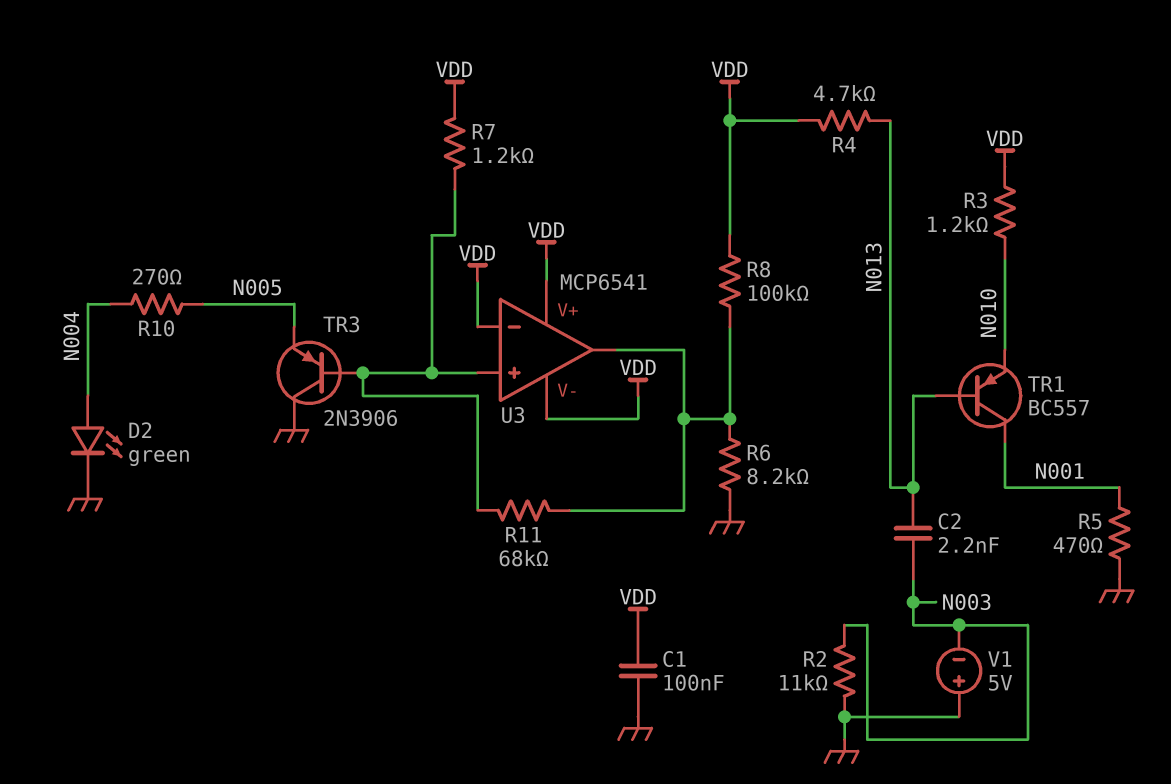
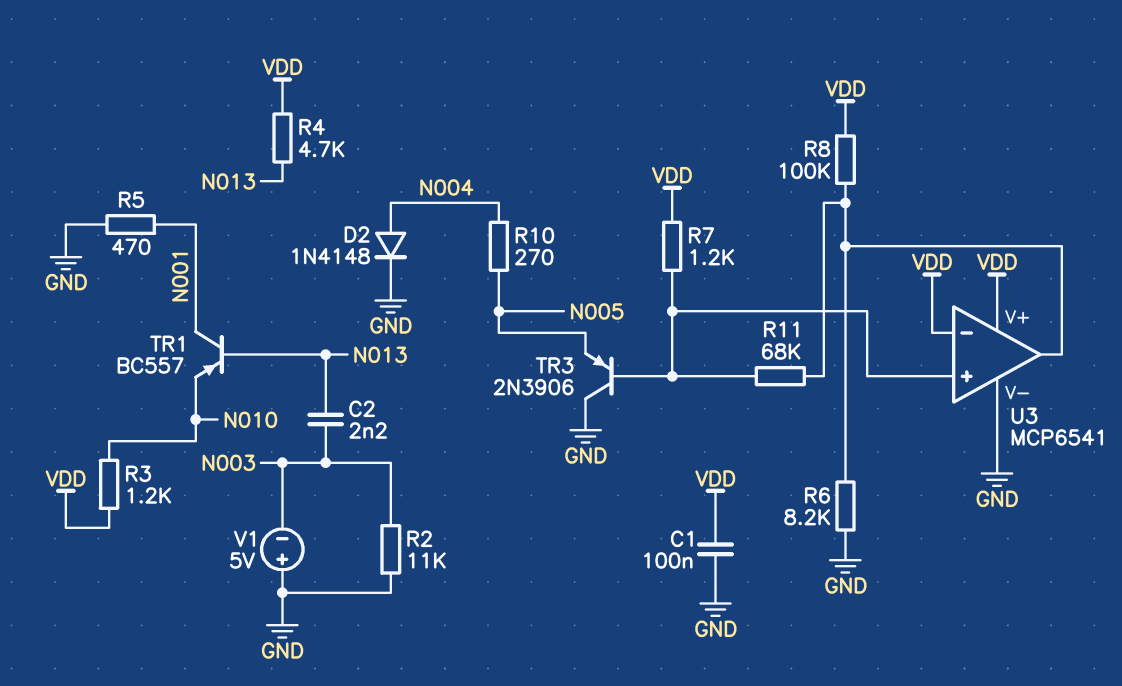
D2: LED green (A N004, K GND) -> diode 1N4148 (A N004, K GND)
U3 pin V-: VDD -> GND

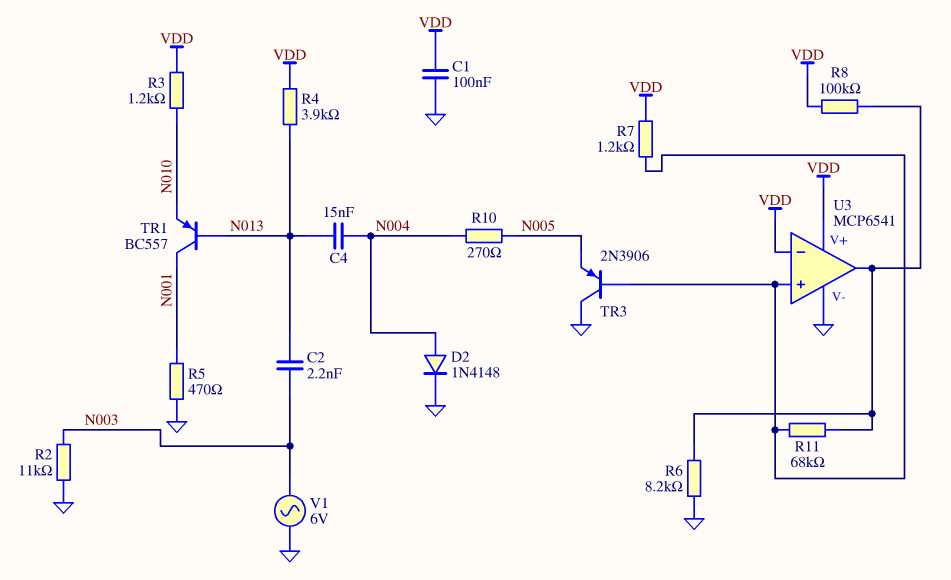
C4: none -> 15nF (N004, N013)
R4: 4.7k (N013, VDD) -> 3.9k (N013, VDD)
V1: 5V (plus GND, minus N003) -> AC 6V (GND, N003)

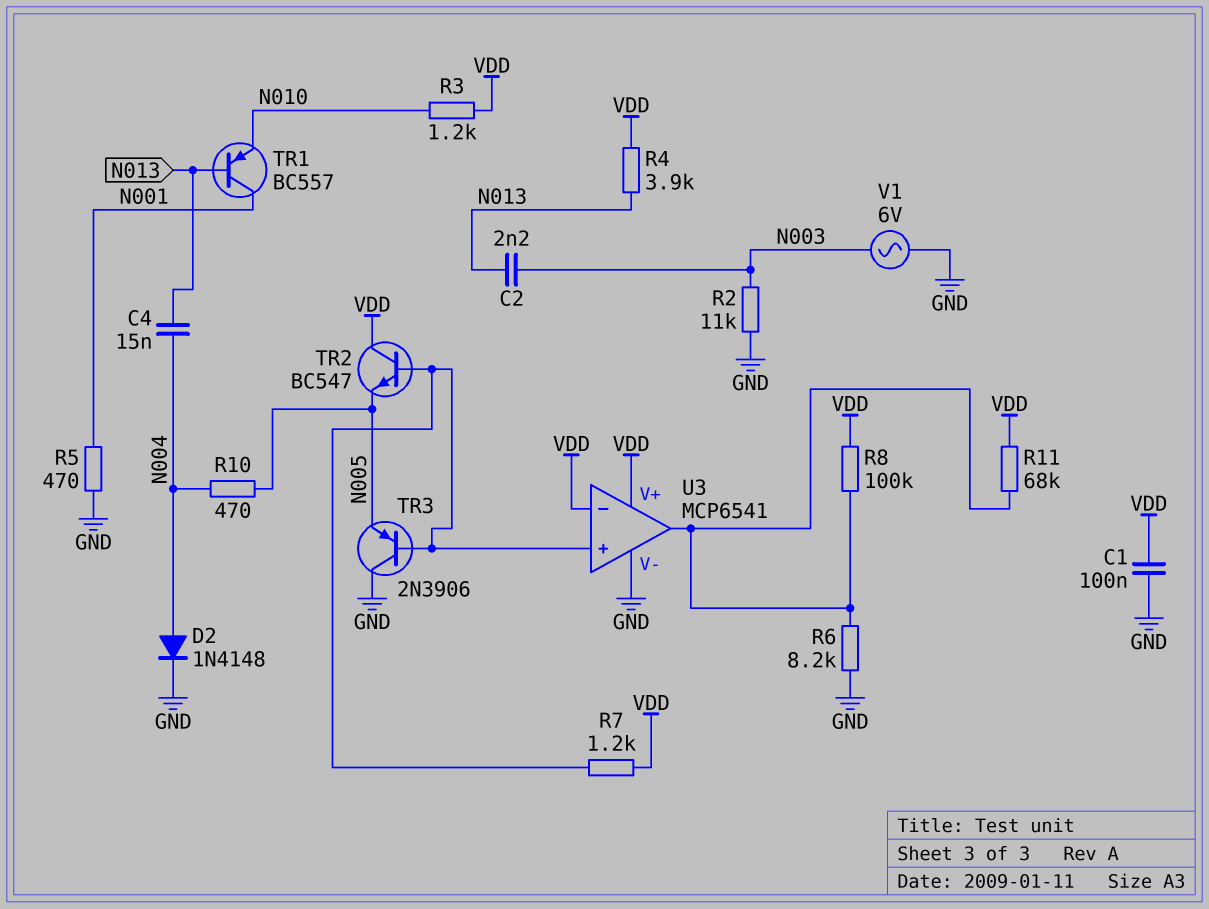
R10: 270 (N004, N005) -> 470 (N004, N005)
R11: 68k (U3/in+, U3/out) -> 68k (U3/out, VDD)
TR2: none -> NPN BC547 (B U3/in+, C VDD, E N005)

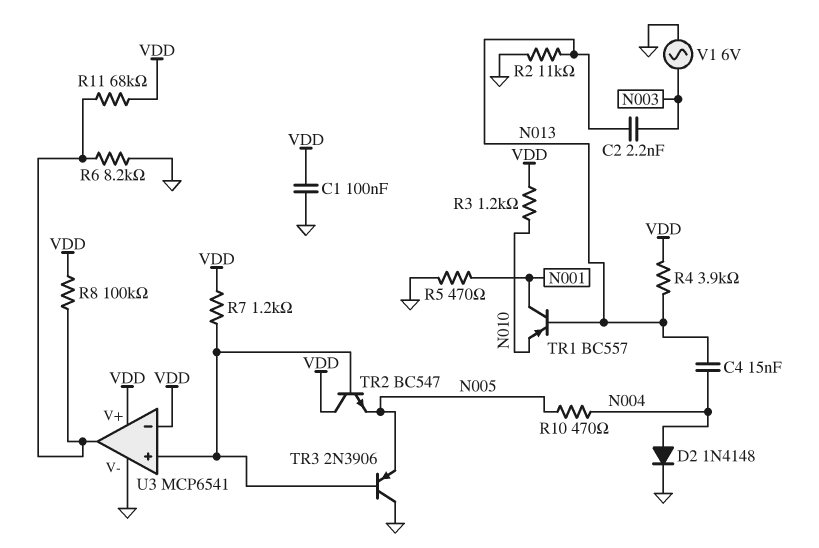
R2: 11k (GND, N003) -> 11k (GND, N013)

